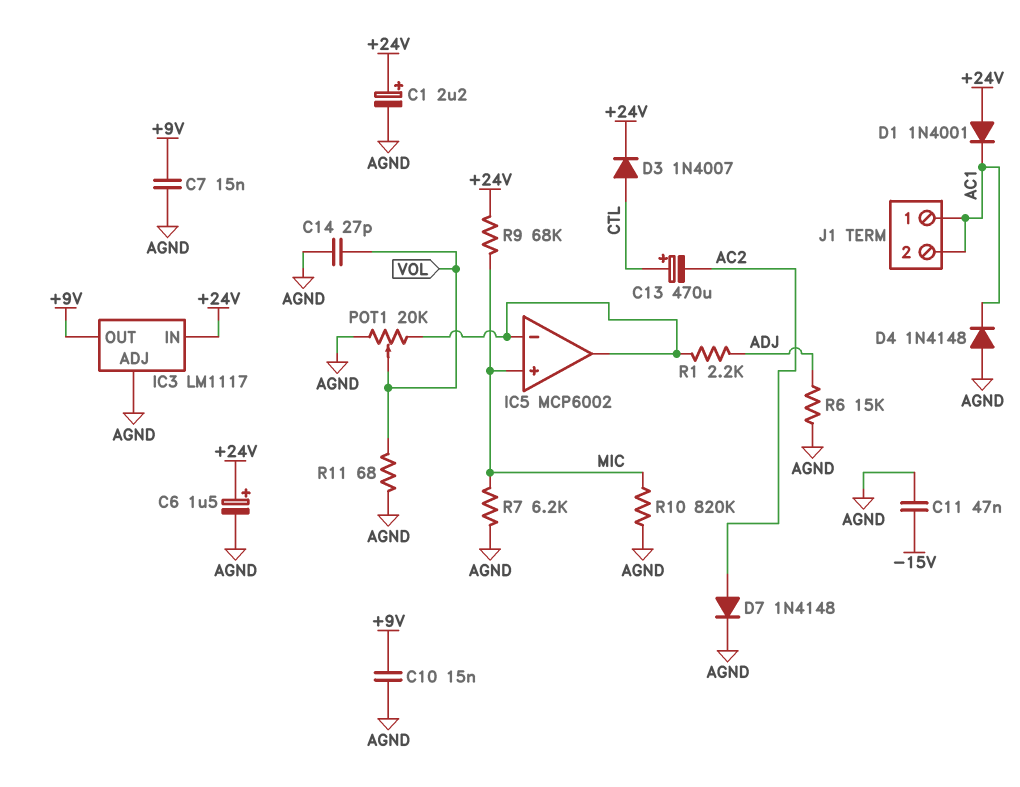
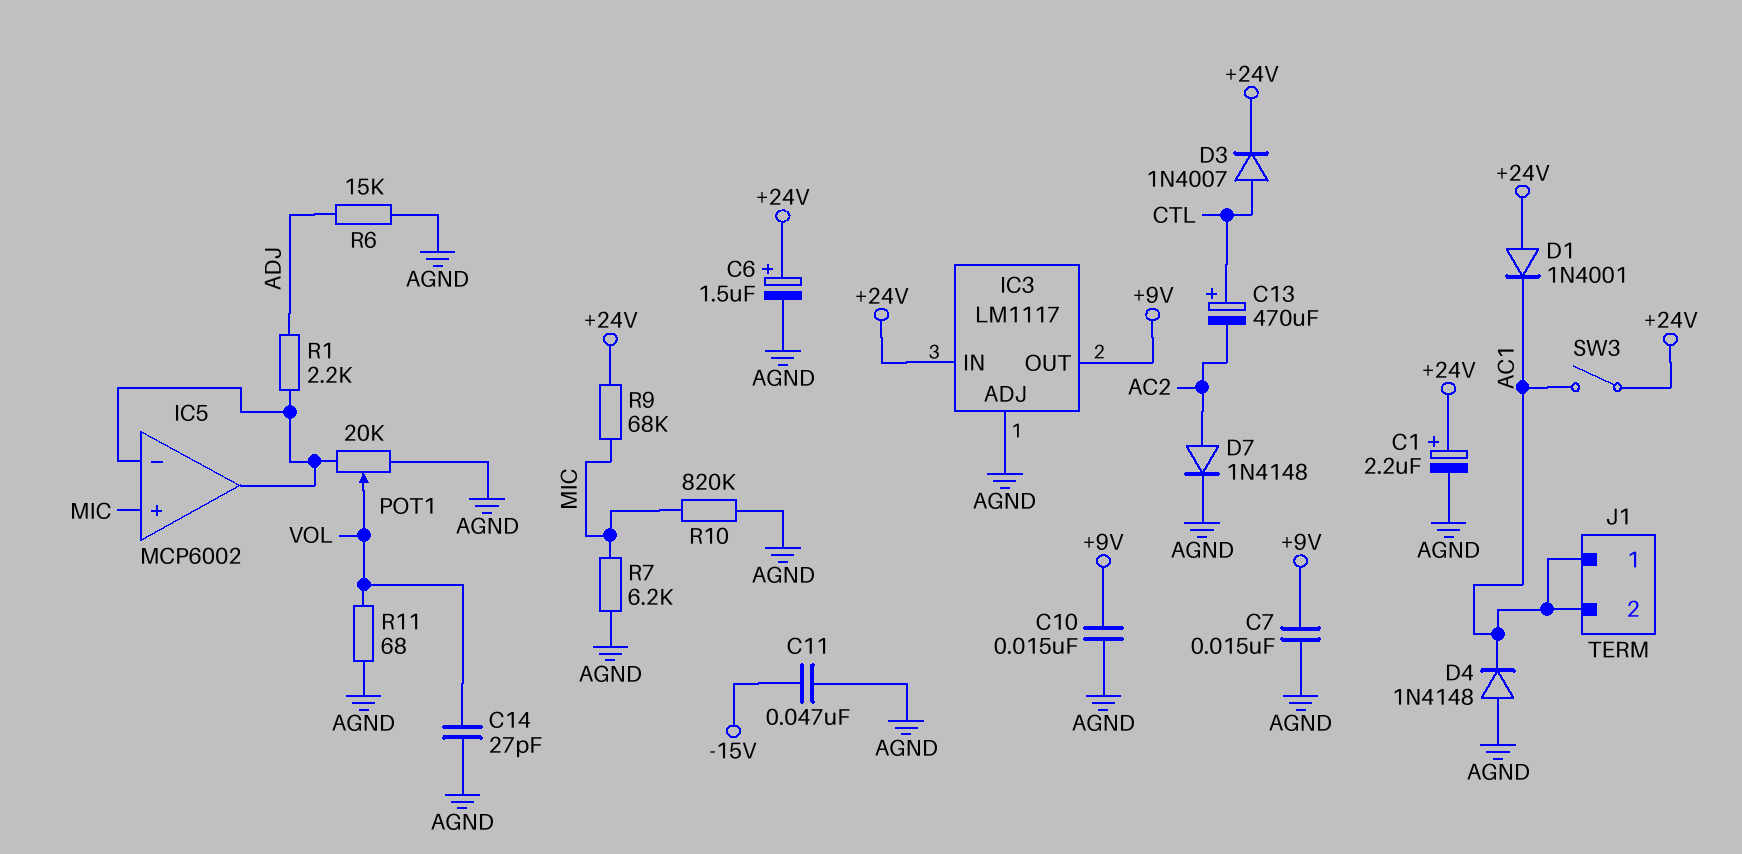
SW3: none -> switch (+24V, AC1)

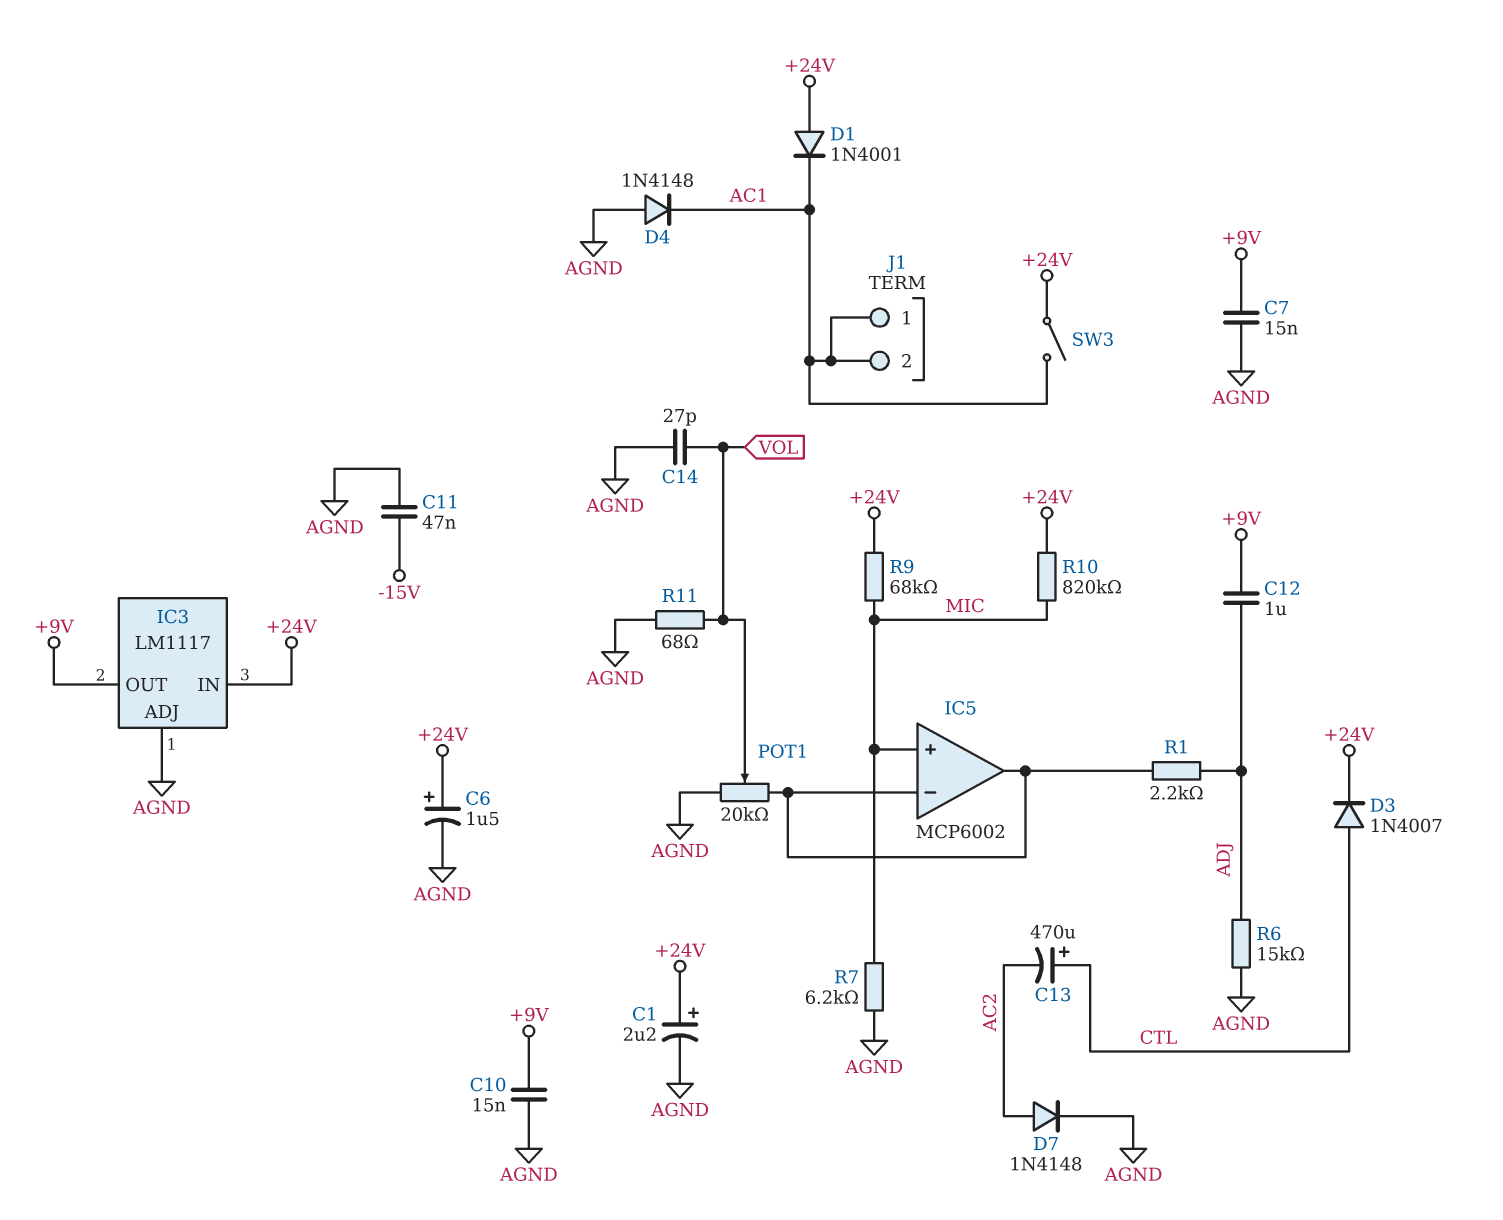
C12: none -> 1uF (+9V, ADJ)
R10: 820k (AGND, MIC) -> 820k (+24V, MIC)

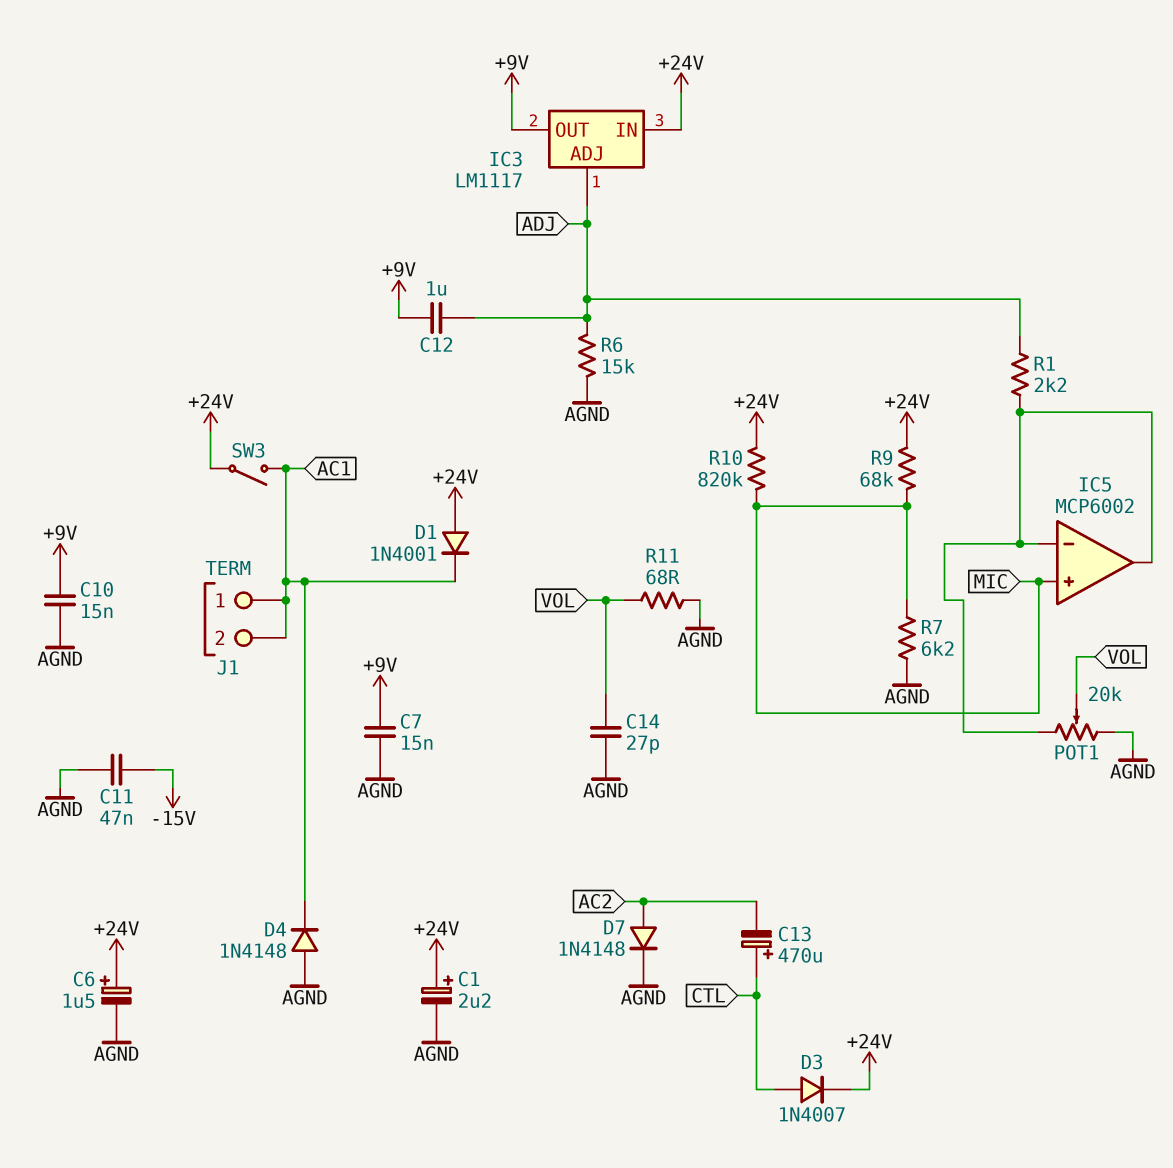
IC3 pin ADJ: AGND -> ADJ

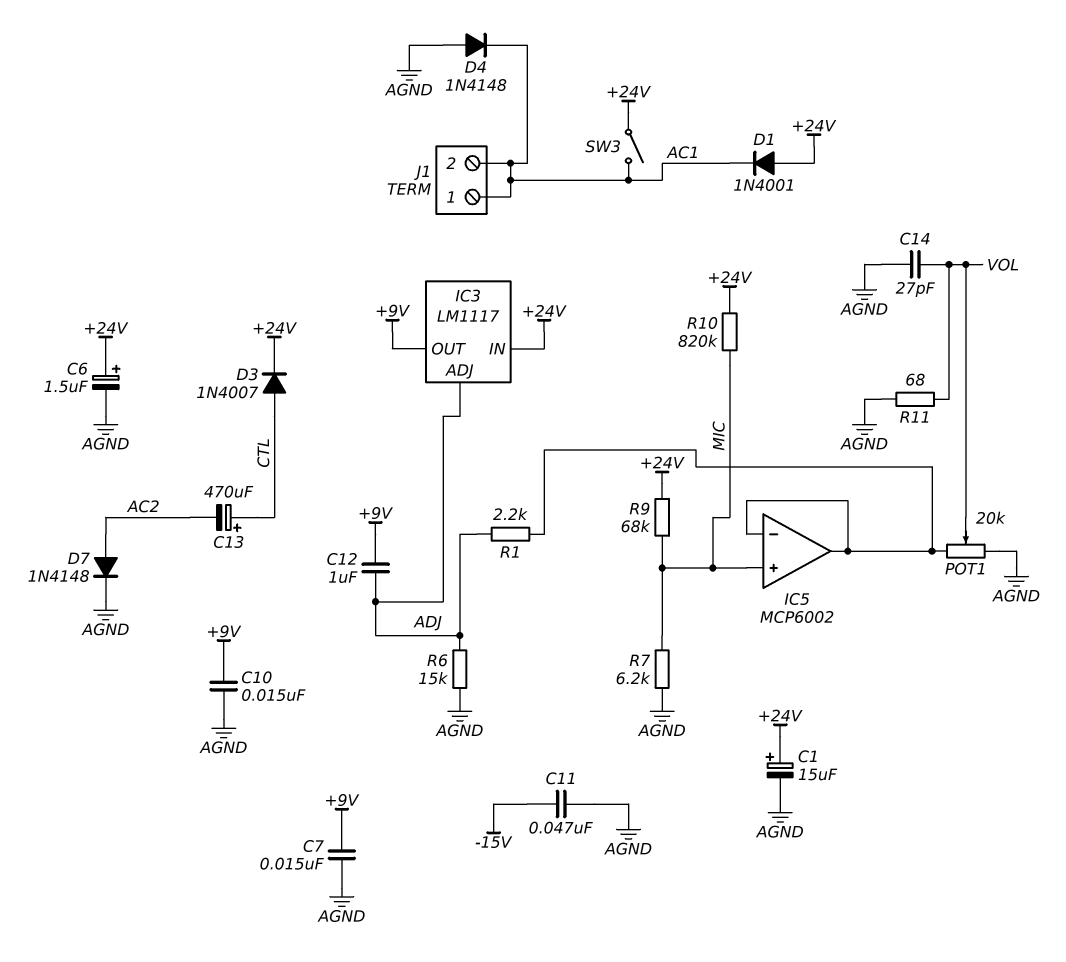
C1: 2.2uF (plus +24V, minus AGND) -> 15uF (plus +24V, minus AGND)

